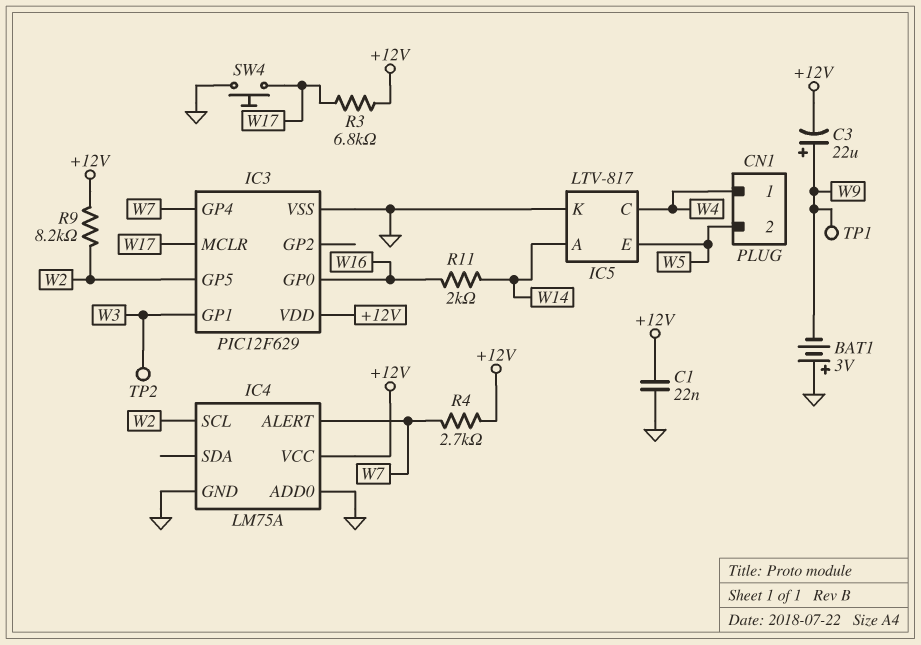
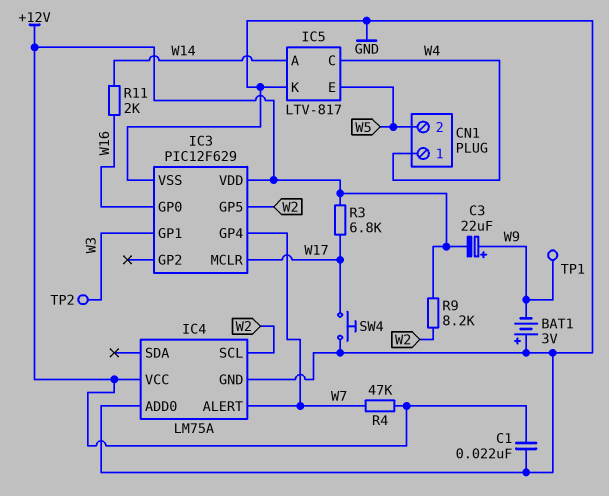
R4: 2.7k (+12V, W7) -> 47k (+12V, W7)

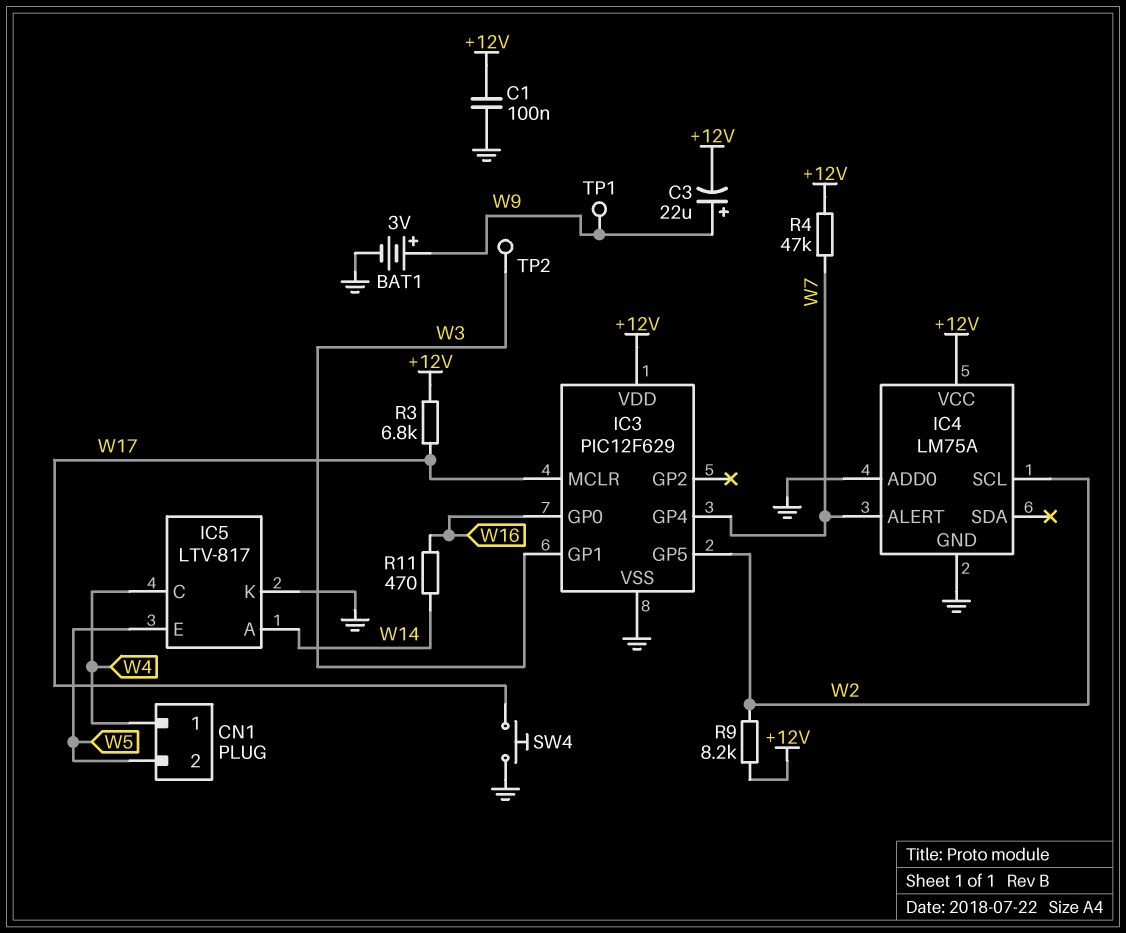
BAT1: 3V (plus GND, minus W9) -> 3V (plus W9, minus GND)
C1: 22nF (+12V, GND) -> 100nF (+12V, GND)
R11: 2k (W14, W16) -> 470 (W14, W16)

